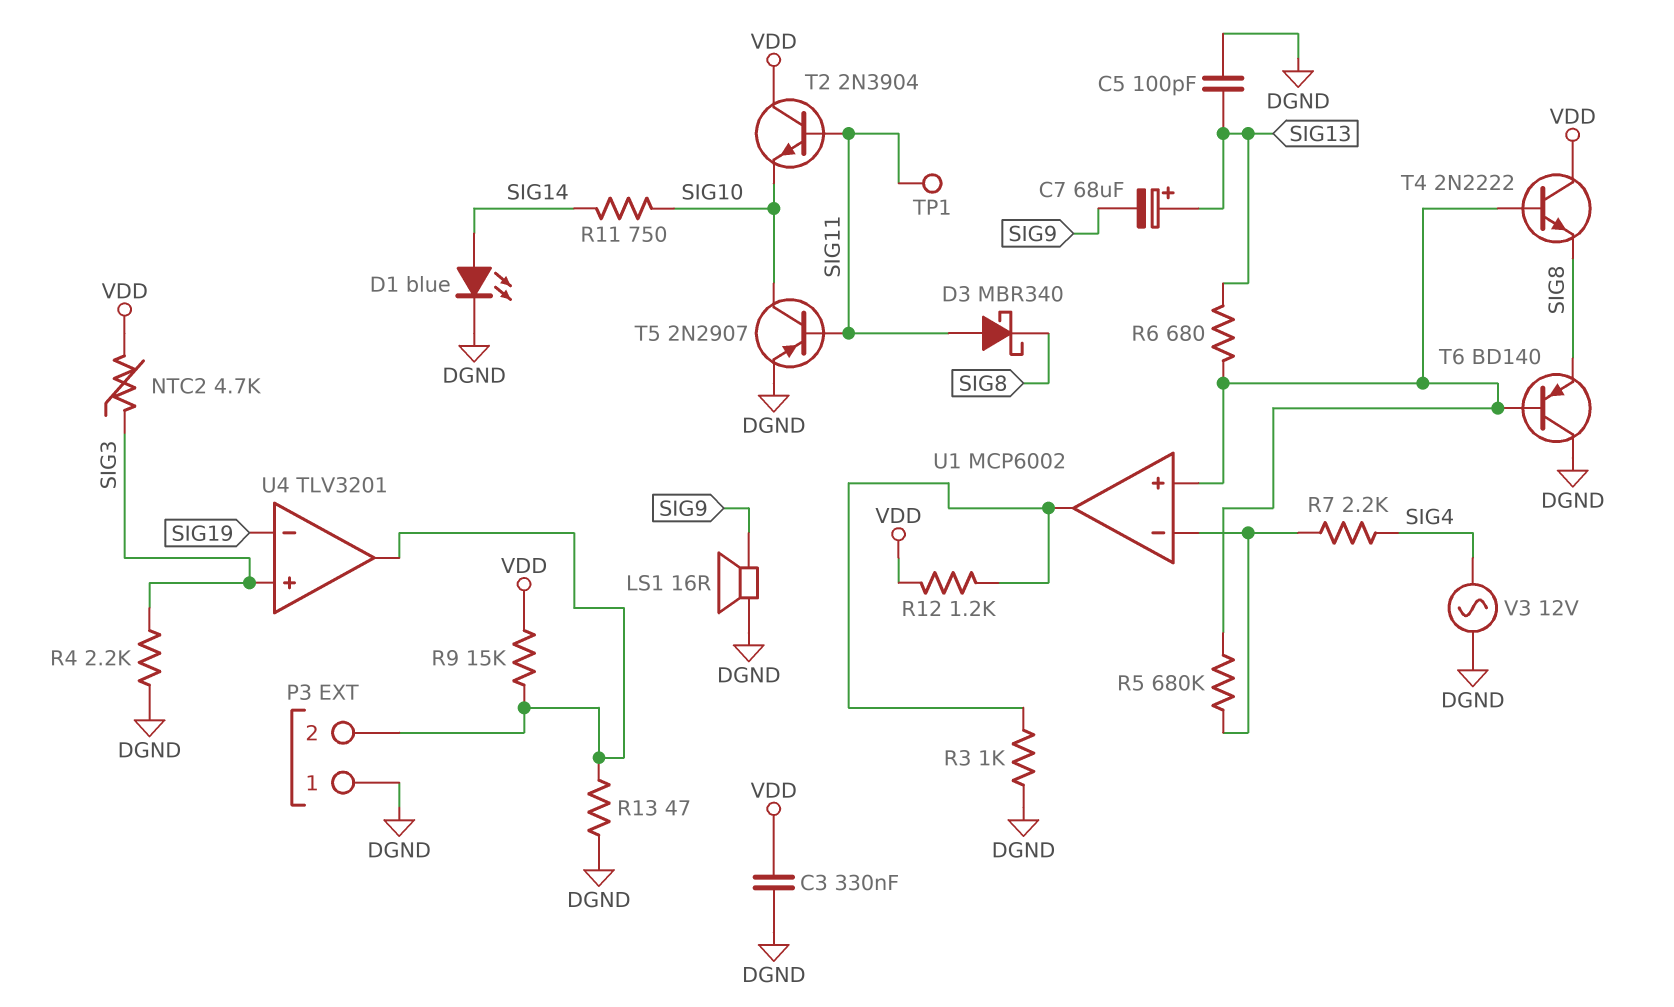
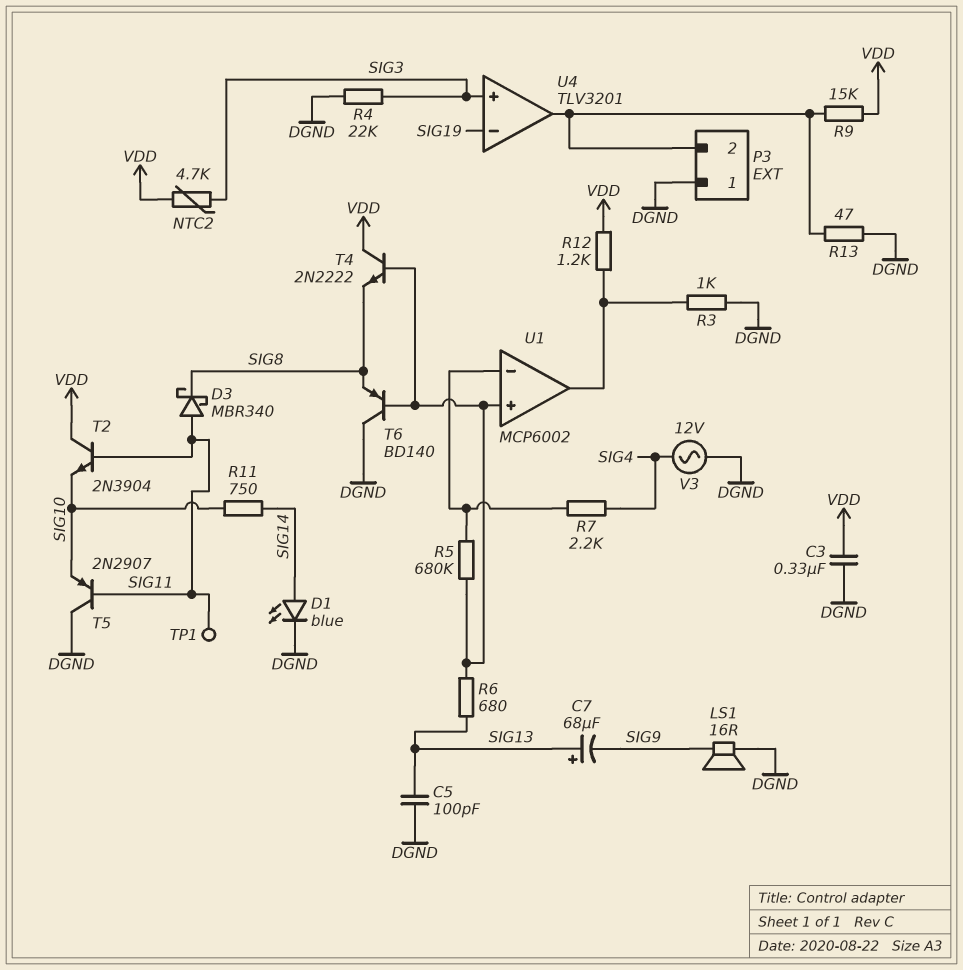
R4: 2.2k (DGND, SIG3) -> 22k (DGND, SIG3)
T5: PNP 2N2907 (B SIG11, C SIG10, E DGND) -> PNP 2N2907 (B SIG11, C DGND, E SIG10)

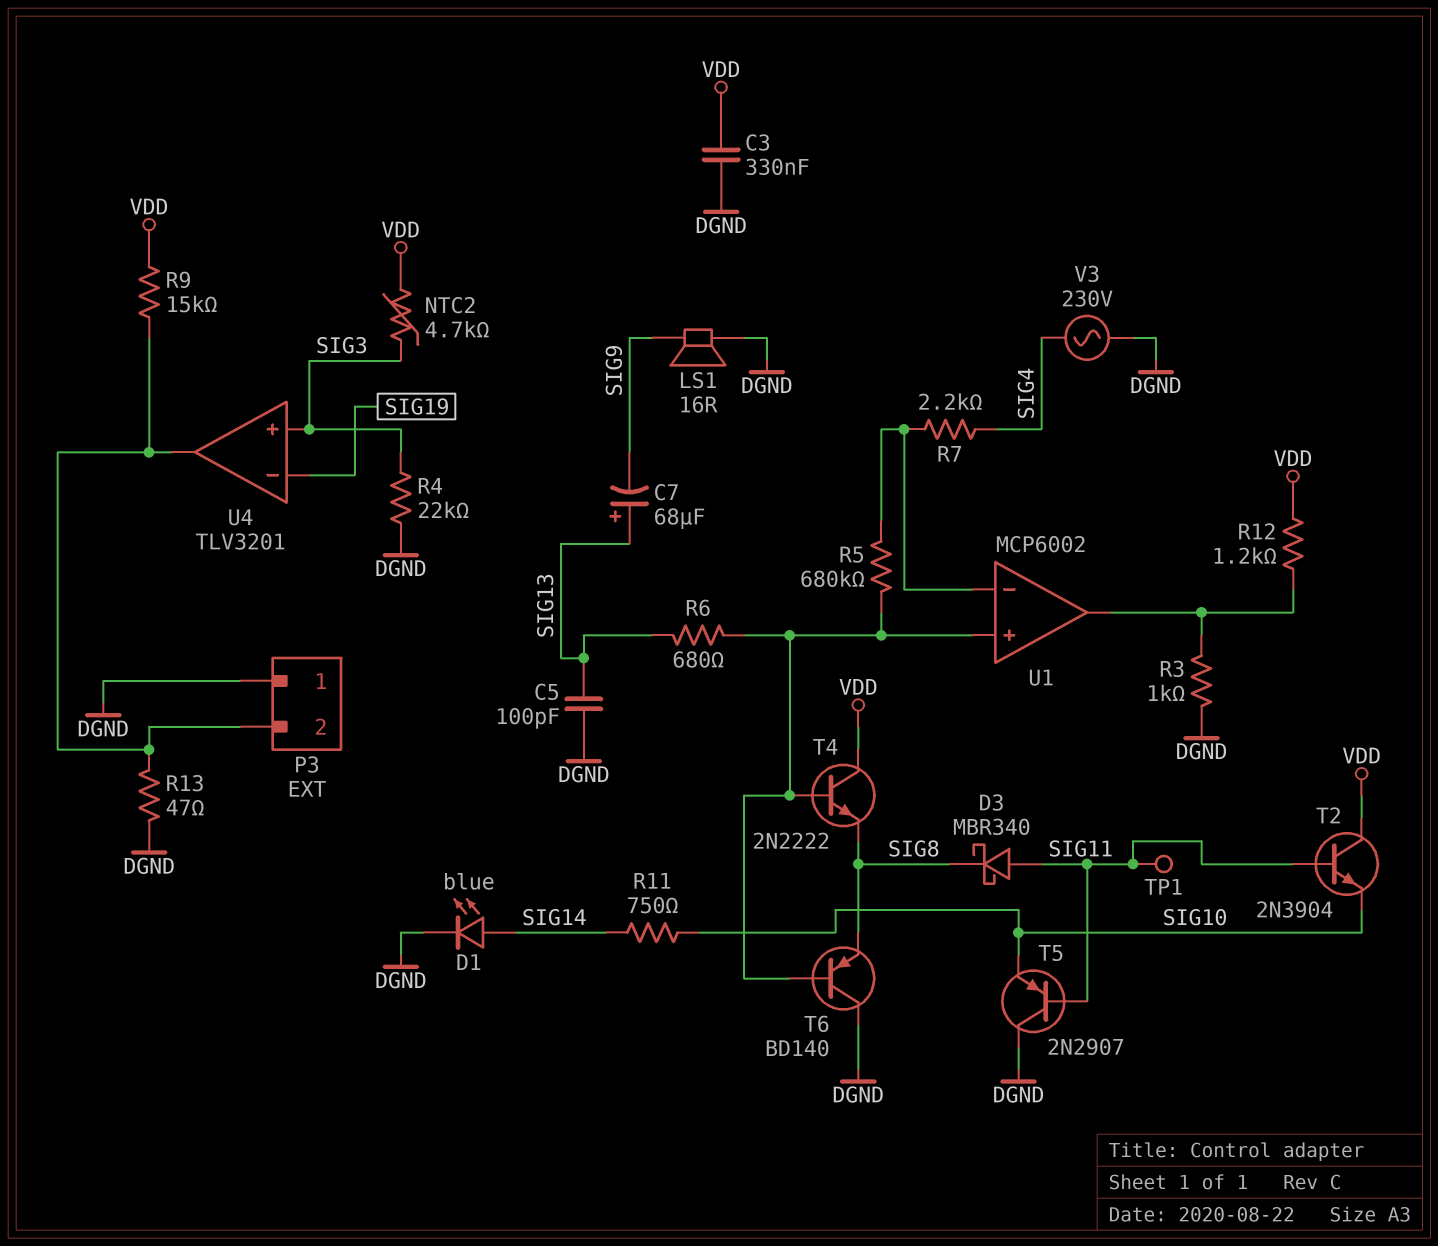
V3: AC 12V (DGND, SIG4) -> AC 230V (DGND, SIG4)

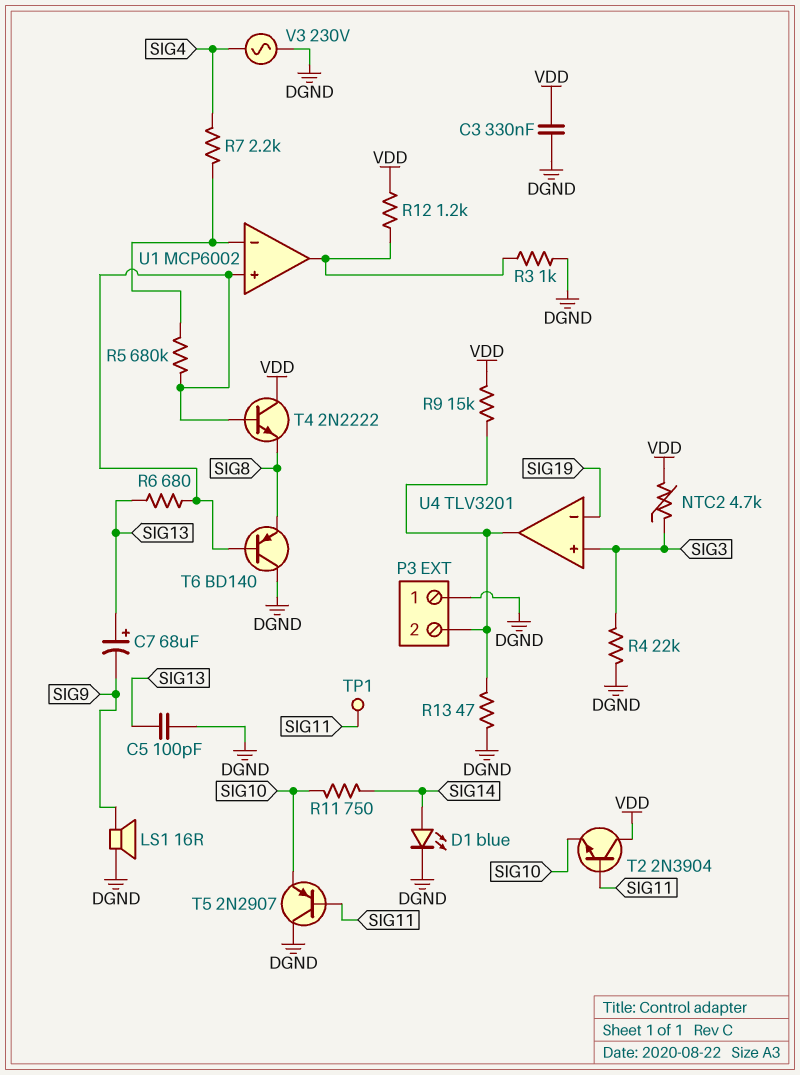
D3: schottky MBR340 (A SIG11, K SIG8) -> none

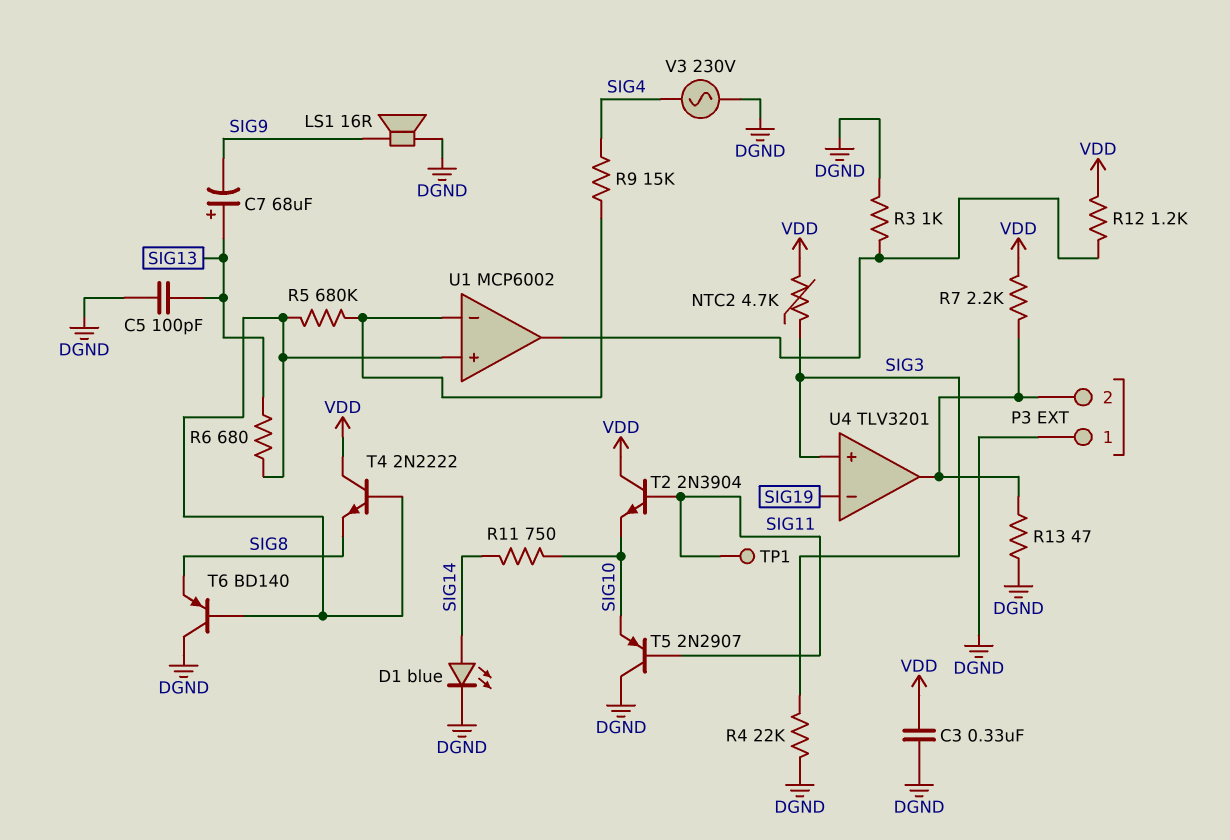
R7: 2.2k (SIG4, U1/in-) -> 2.2k (P3/2, VDD)
R9: 15k (P3/2, VDD) -> 15k (SIG4, U1/in-)

